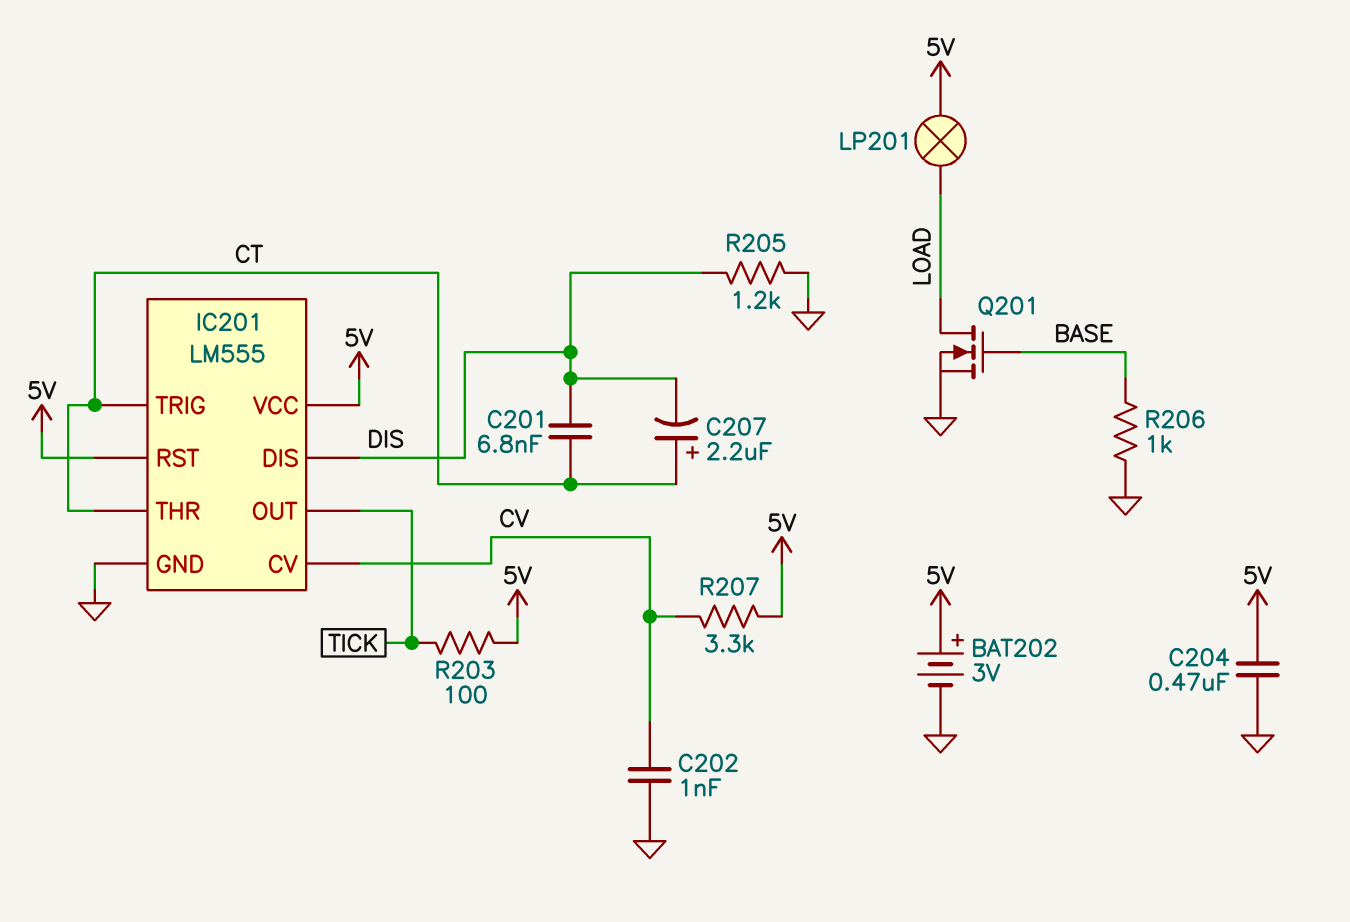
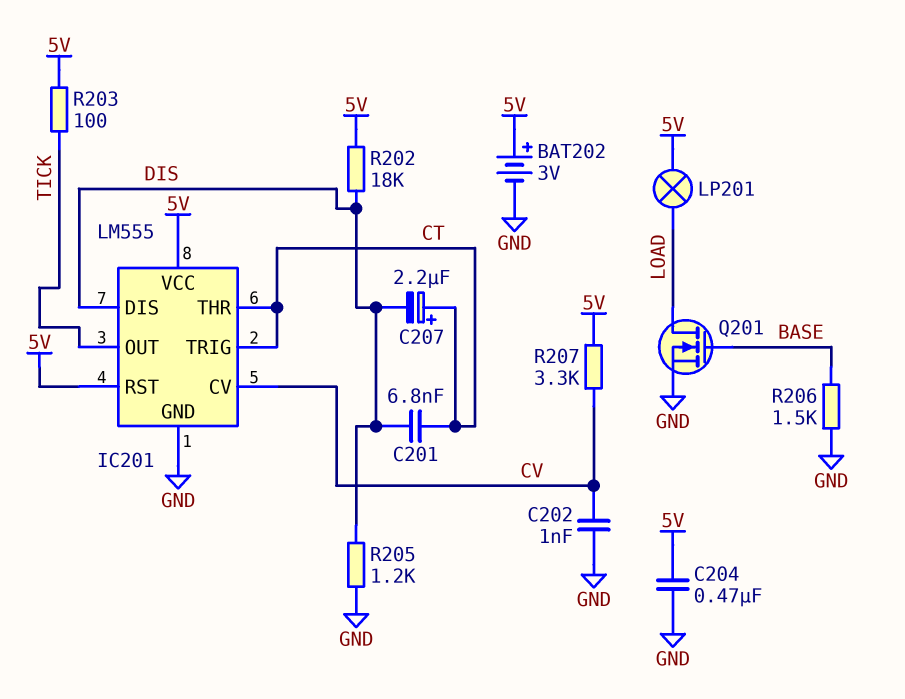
R202: none -> 18k (5V, DIS)
R206: 1k (BASE, GND) -> 1.5k (BASE, GND)

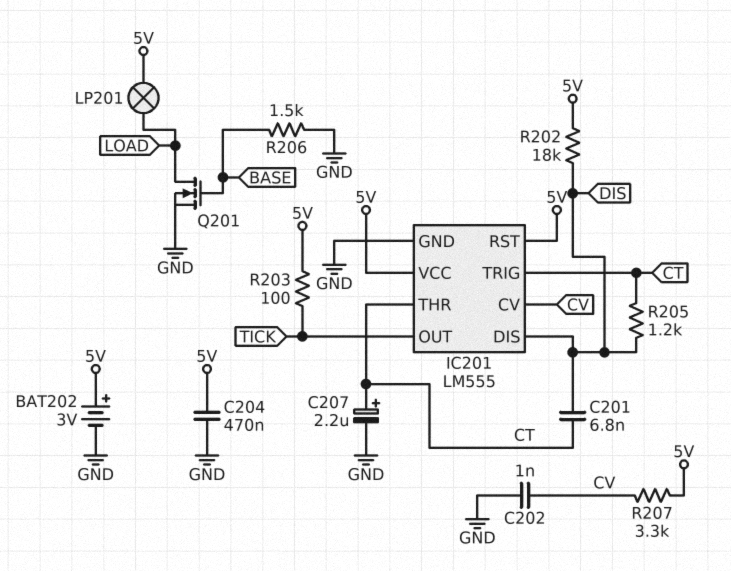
C207: 2.2uF (plus CT, minus DIS) -> 2.2uF (plus CT, minus GND)
R205: 1.2k (DIS, GND) -> 1.2k (CT, DIS)

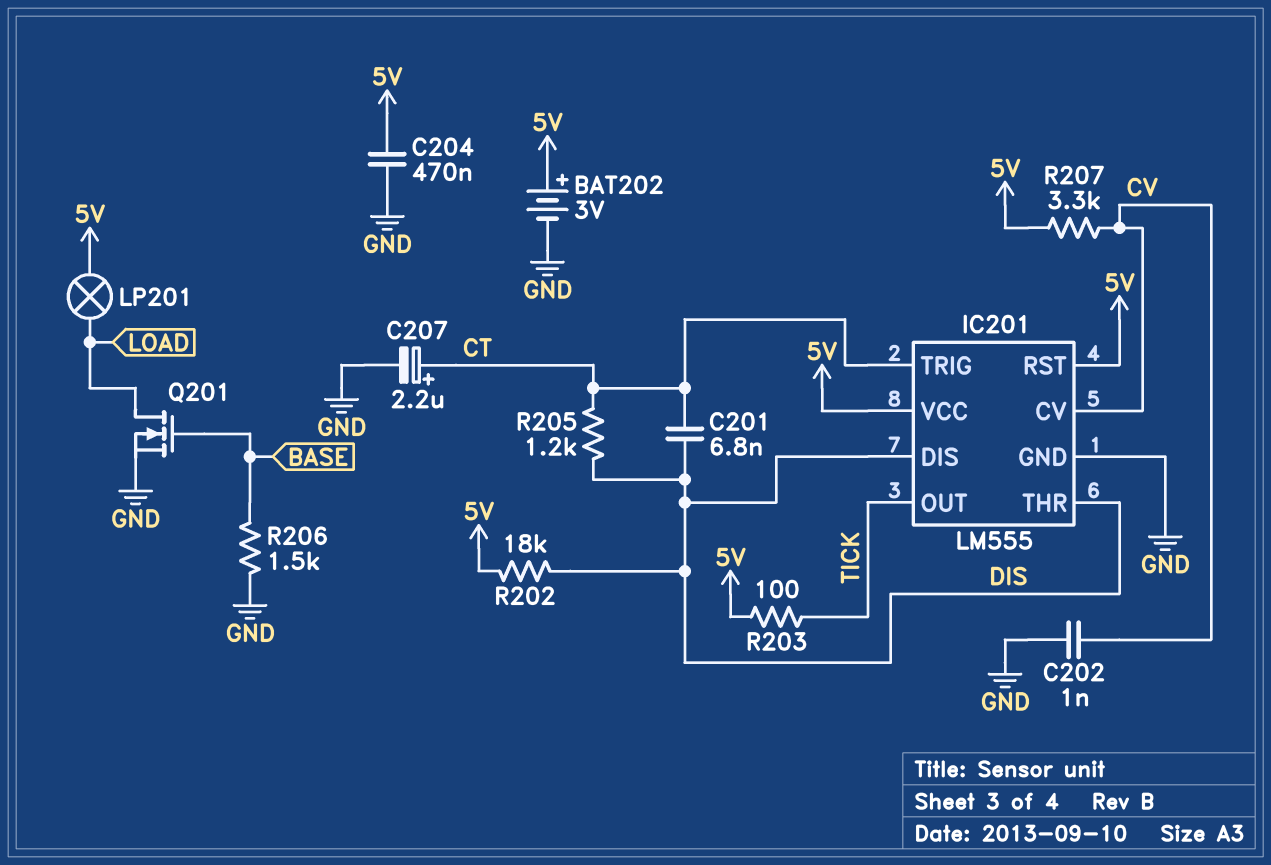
IC201 pin THR: CT -> DIS

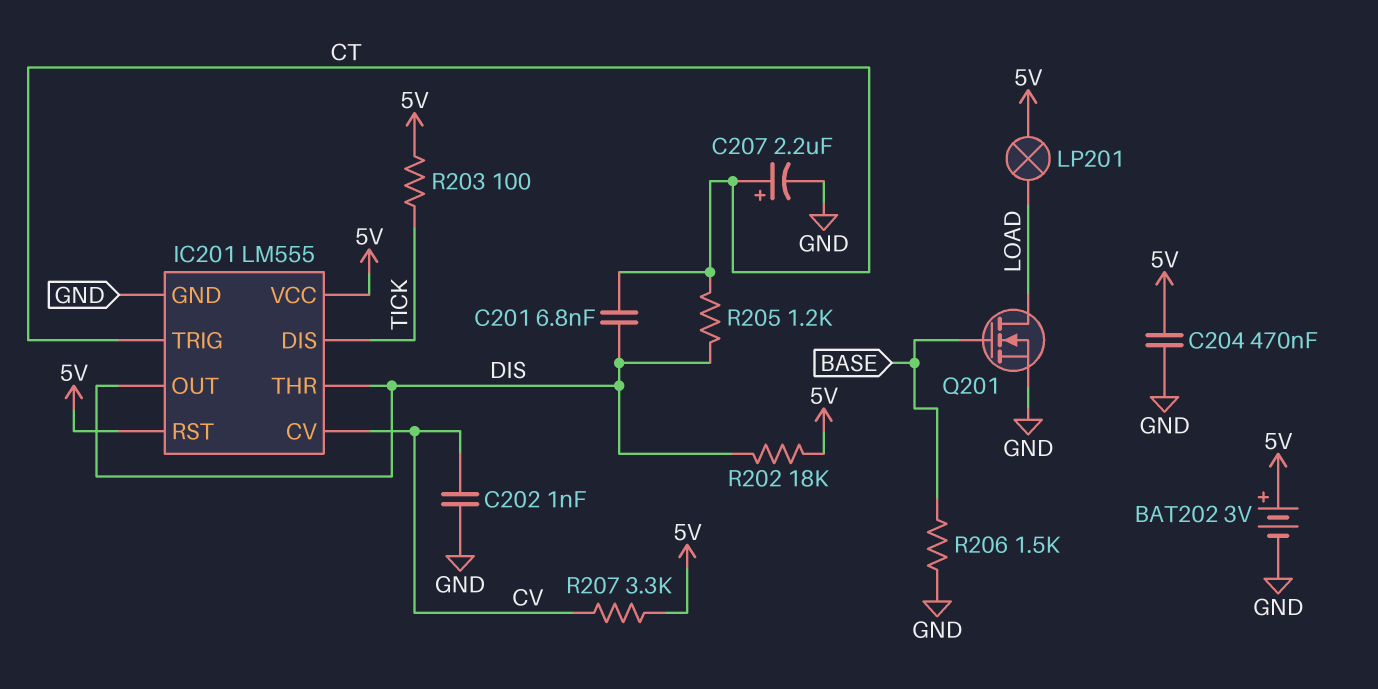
IC201 pin DIS: DIS -> TICK
IC201 pin OUT: TICK -> DIS

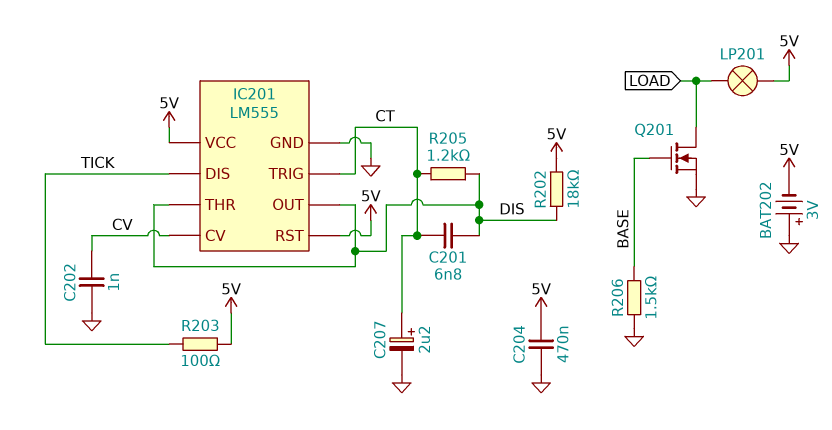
BAT202: 3V (plus 5V, minus GND) -> 3V (plus GND, minus 5V)
R207: 3.3k (5V, CV) -> none

